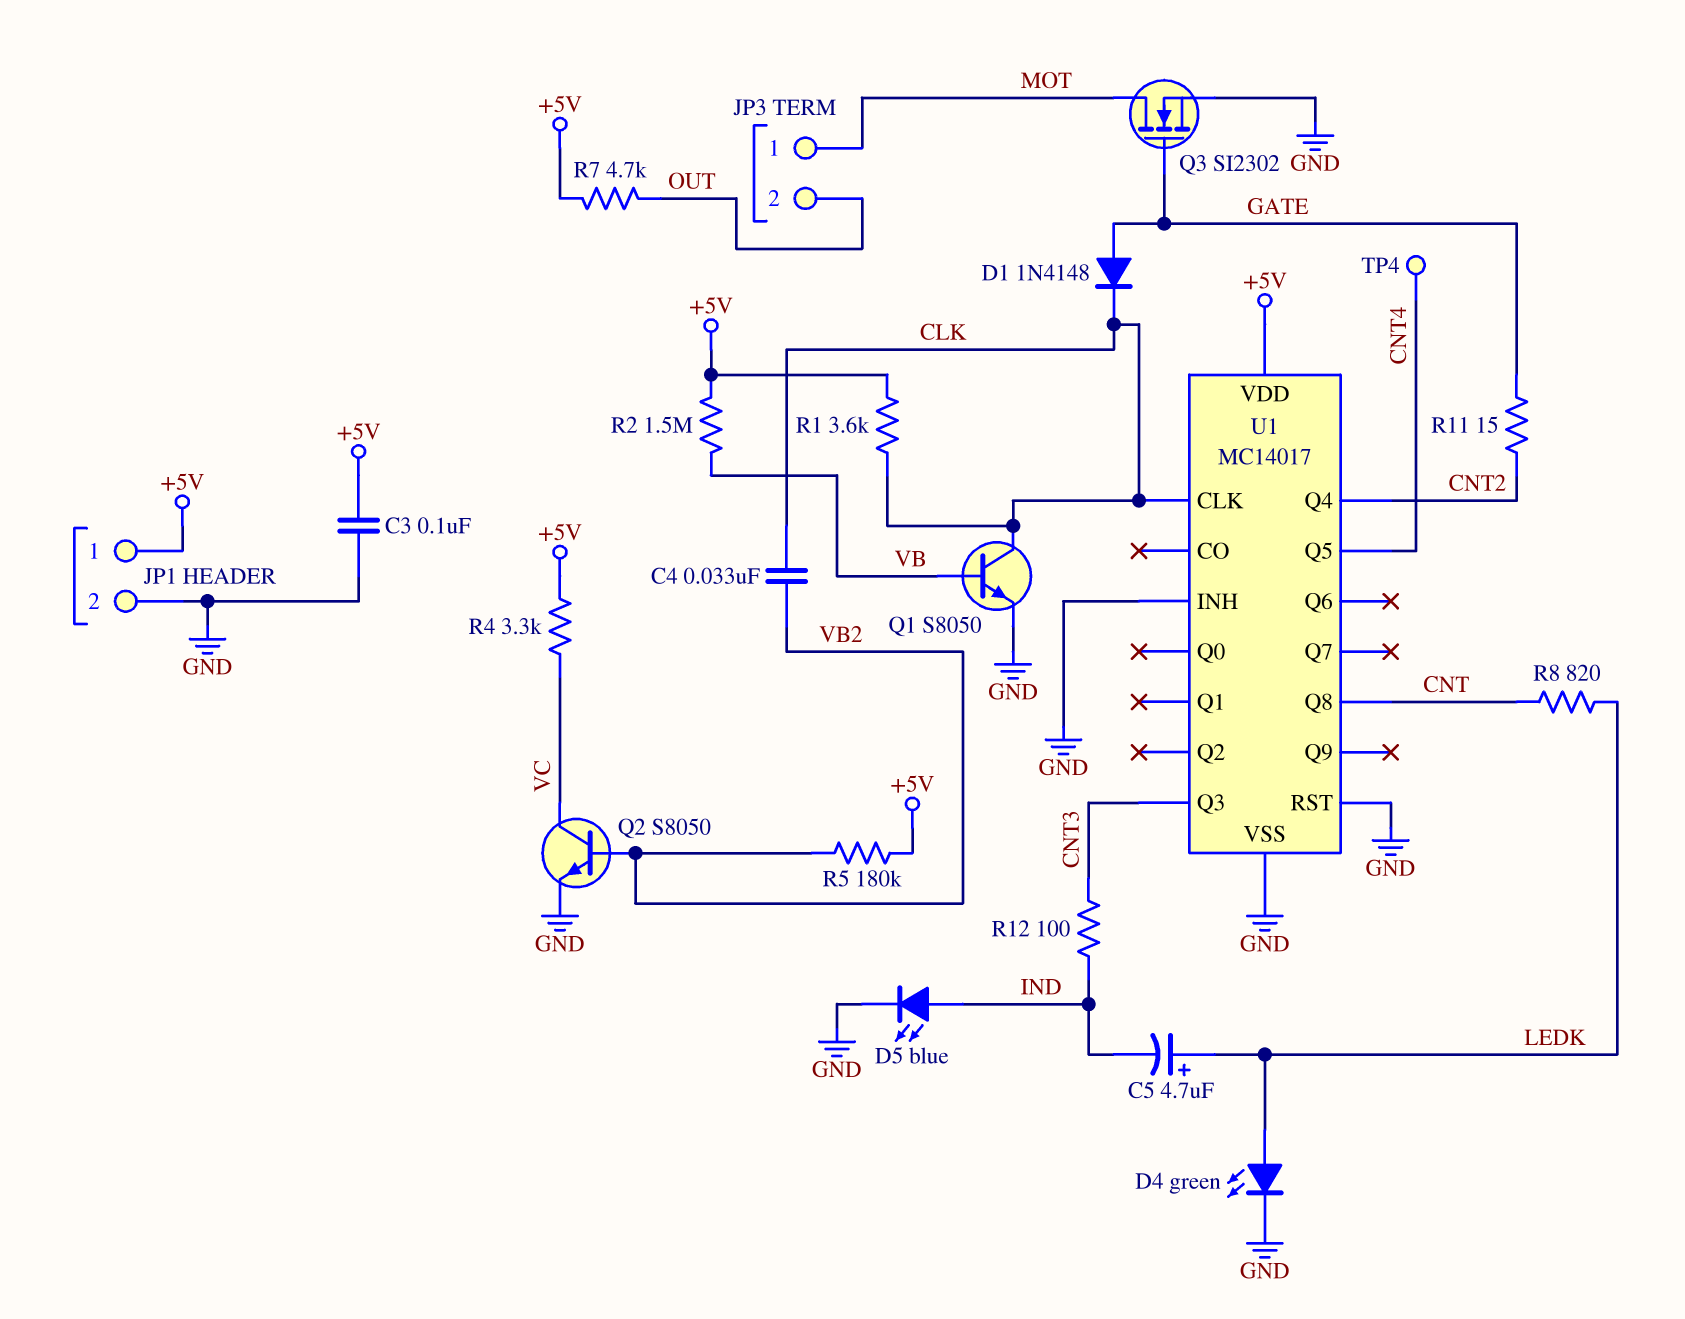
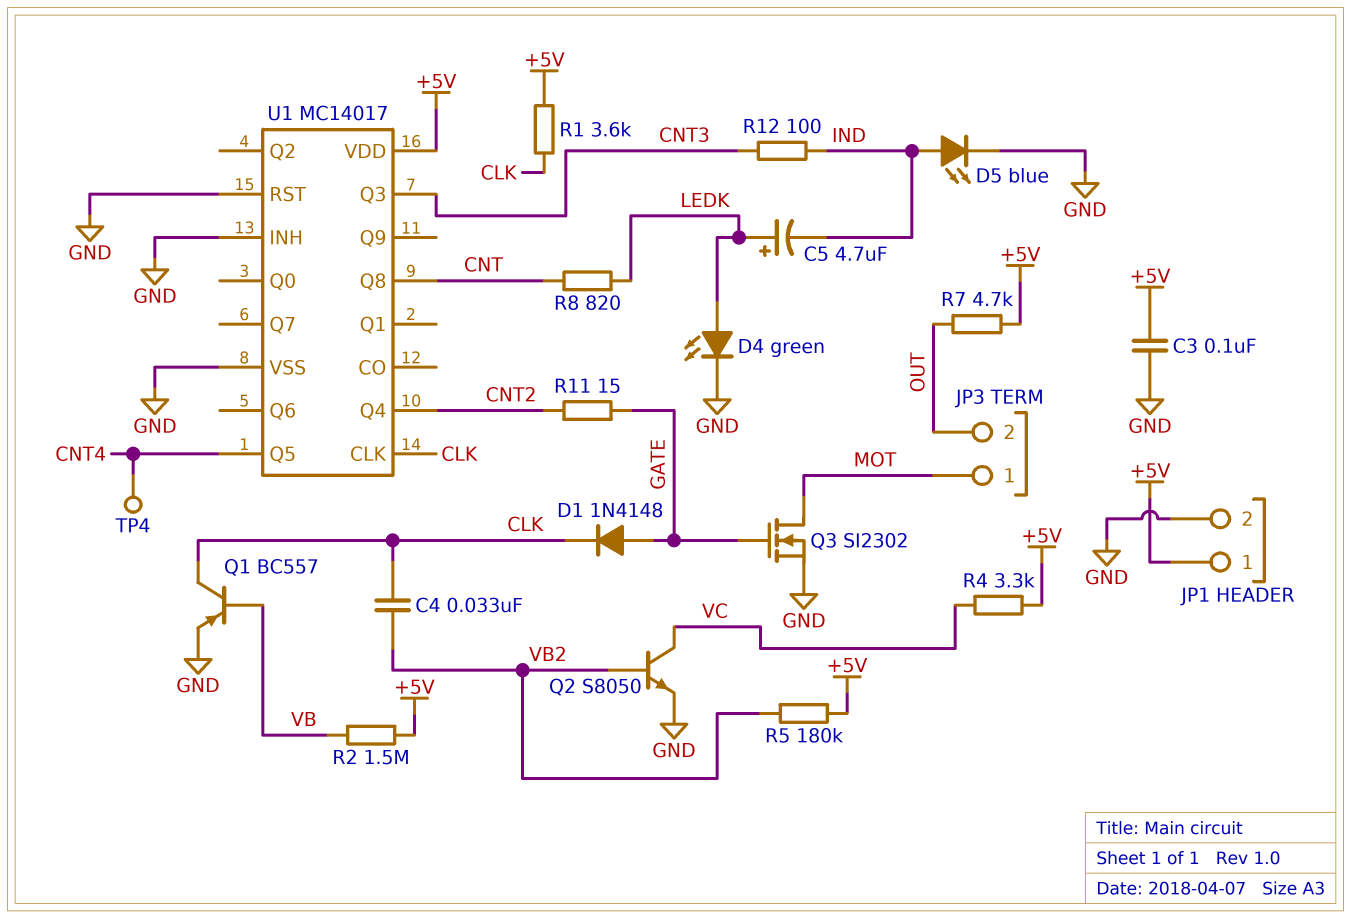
Q1: NPN S8050 (B VB, C CLK, E GND) -> PNP BC557 (B VB, C CLK, E GND)

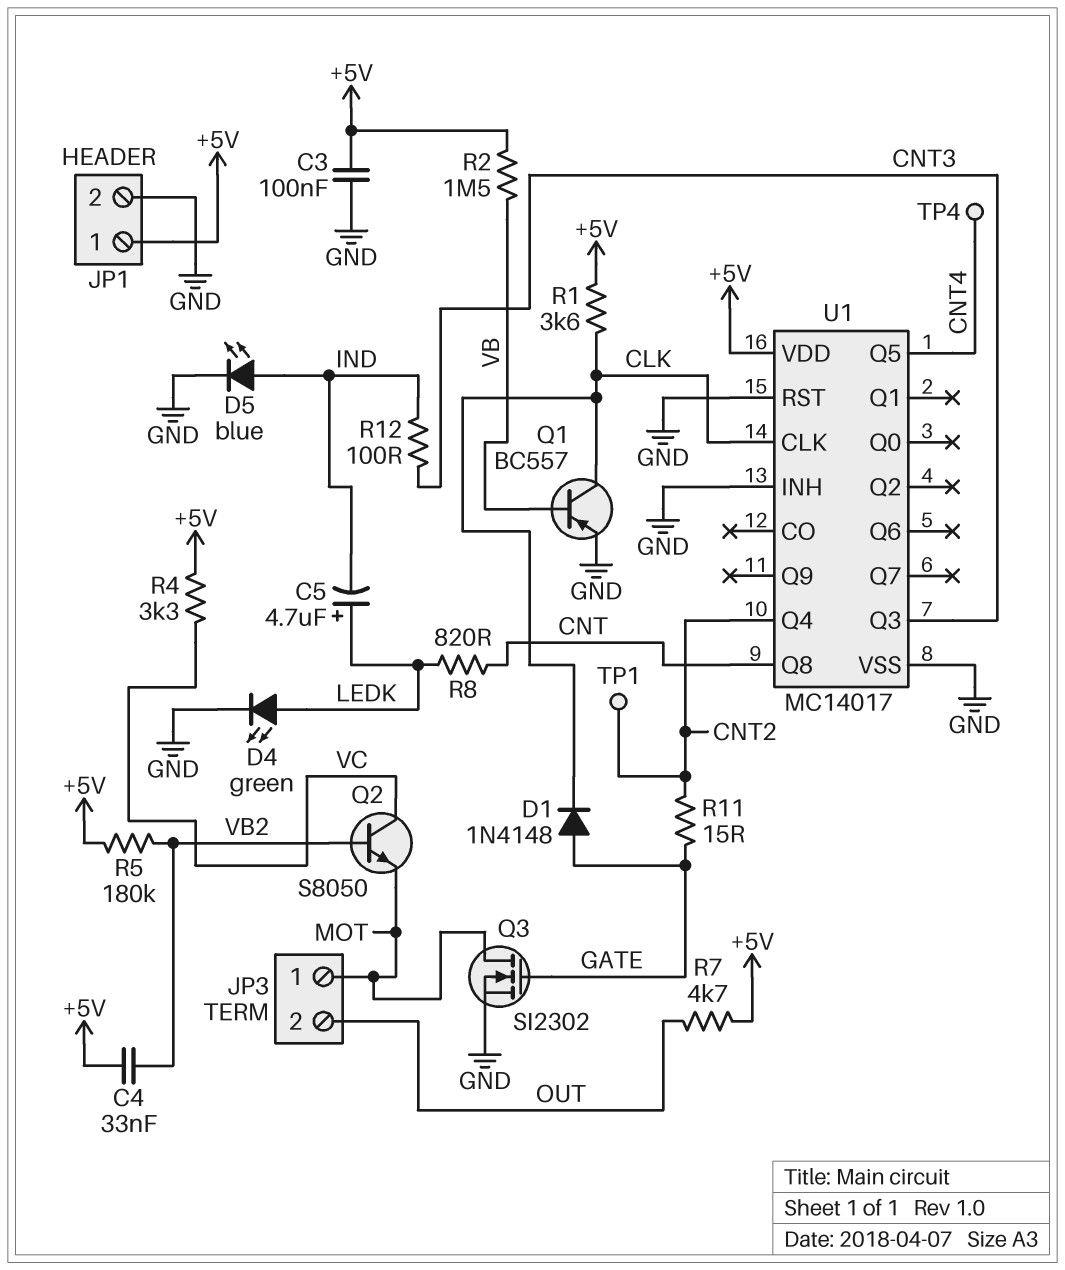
C4: 33nF (CLK, VB2) -> 33nF (+5V, VB2)
Q2: NPN S8050 (B VB2, C VC, E GND) -> NPN S8050 (B VB2, C VC, E MOT)
TP1: none -> test point (CNT2)

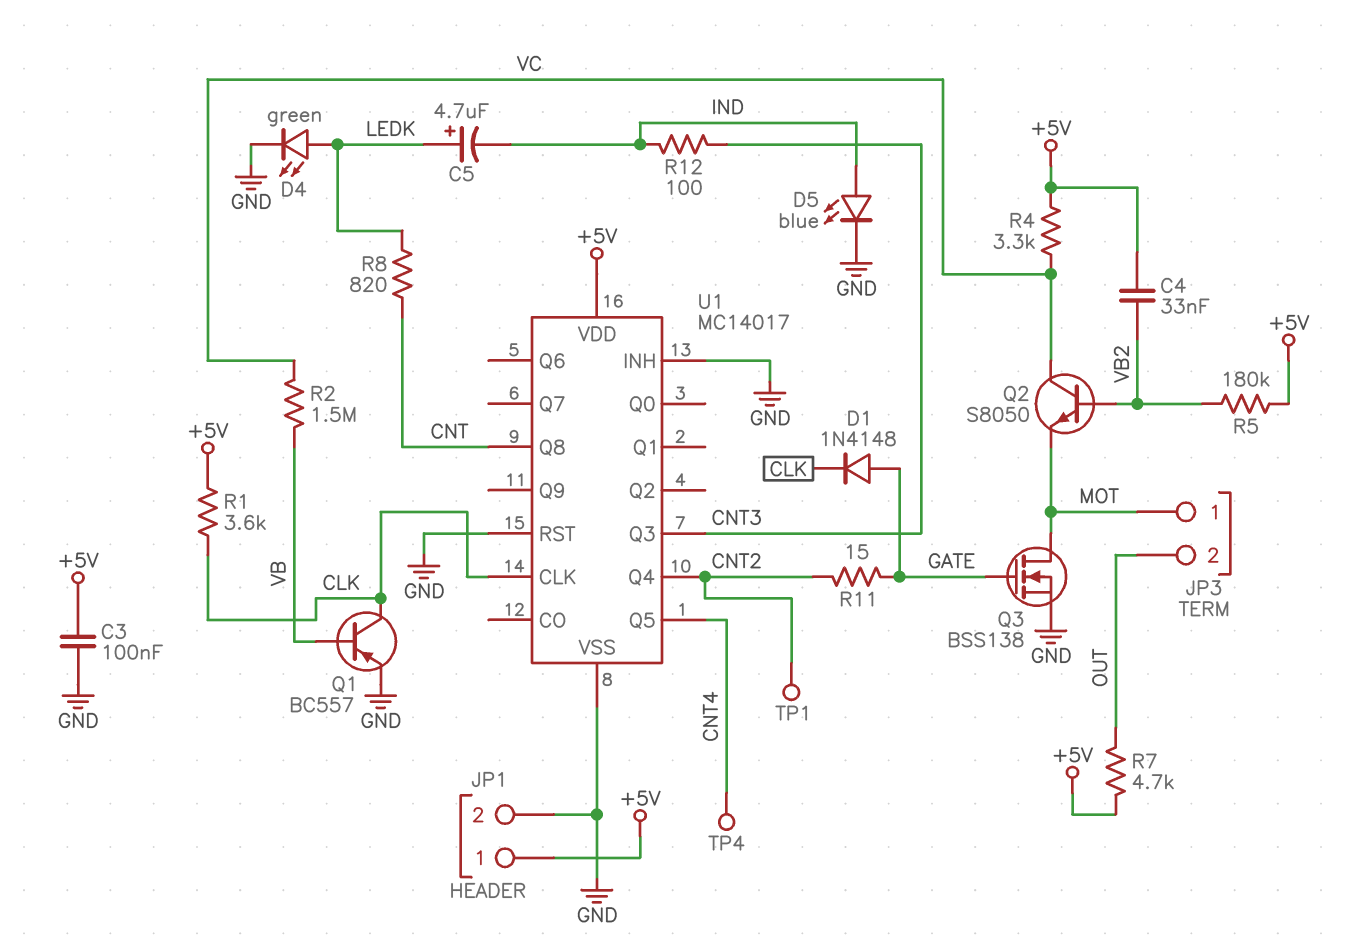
Q3: NMOS SI2302 (G GATE, D MOT, S GND) -> NMOS BSS138 (G GATE, D MOT, S GND)
R2: 1.5M (+5V, VB) -> 1.5M (VB, VC)

